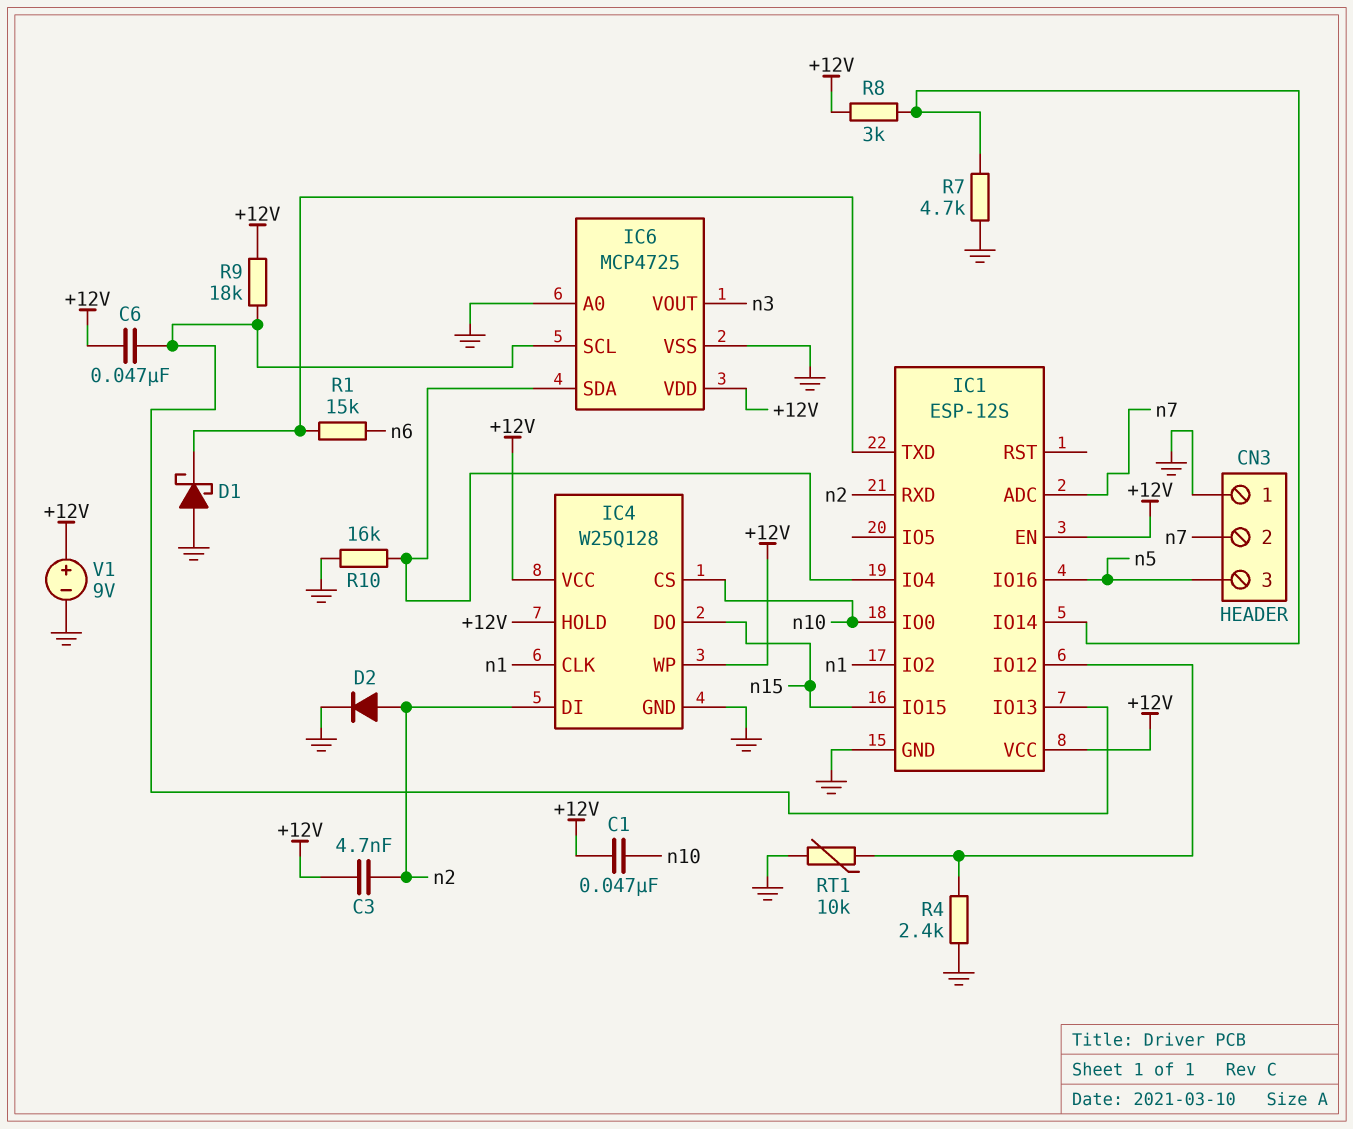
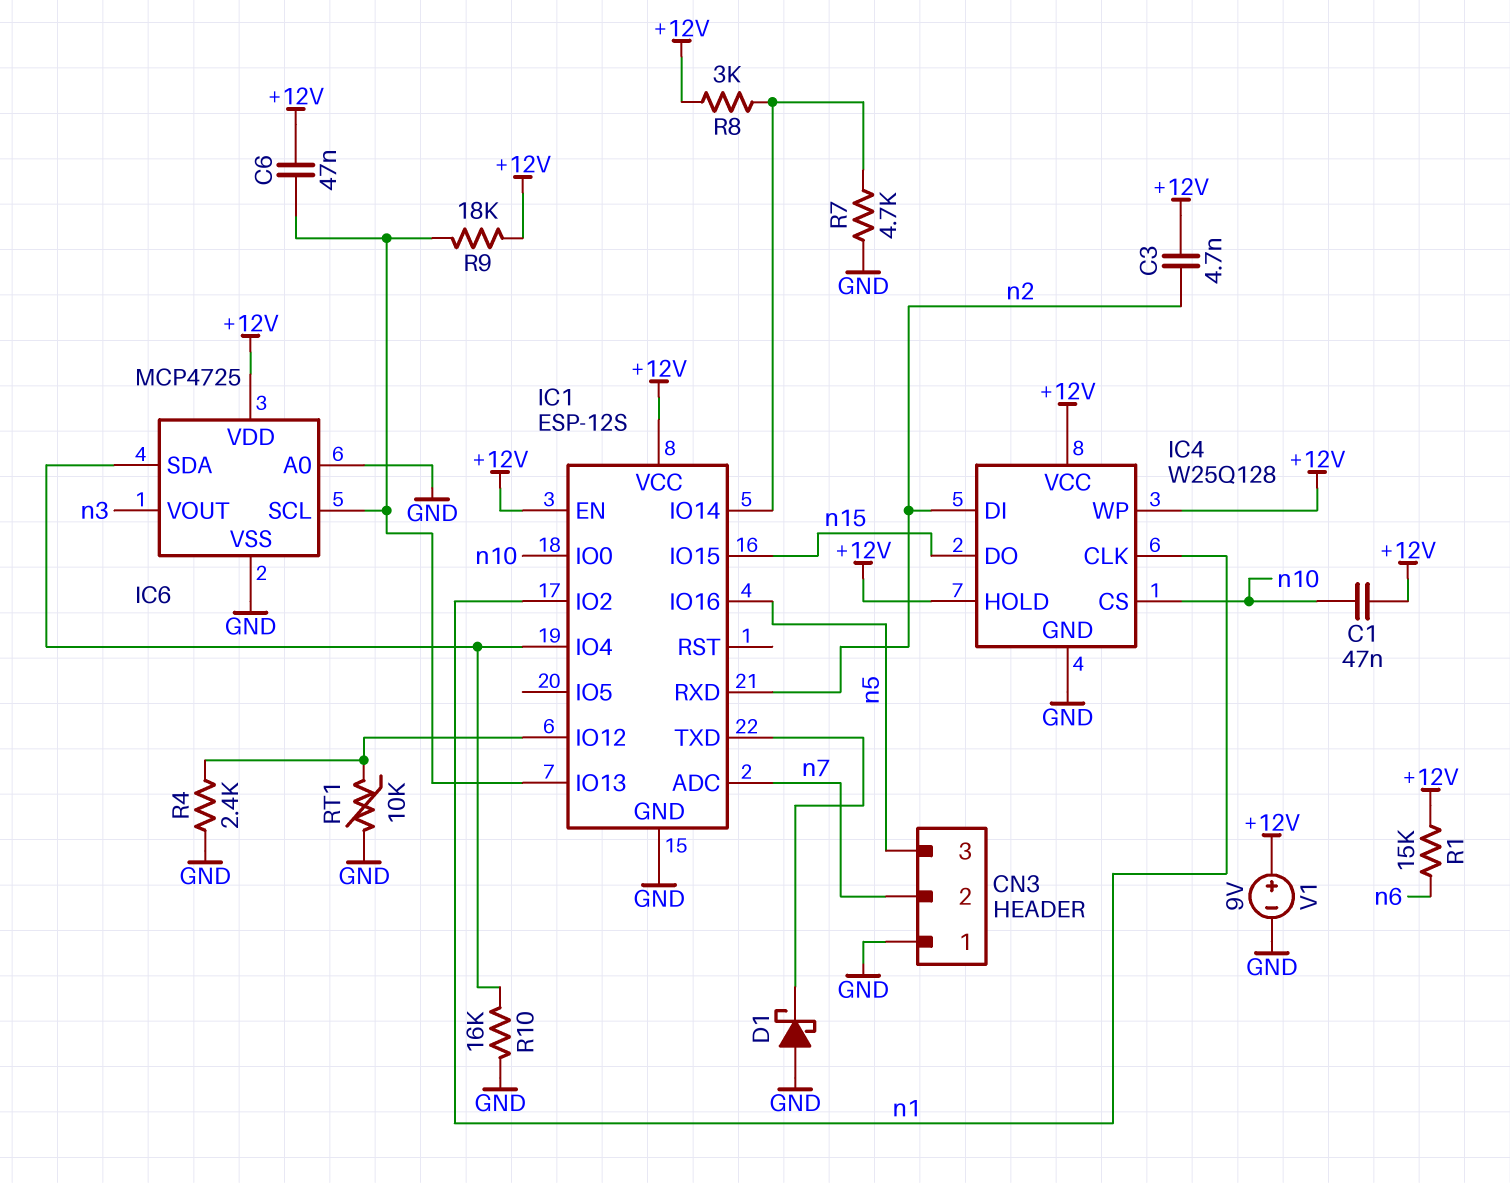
D2: diode (A n2, K GND) -> none
R1: 15k (IC1/TXD, n6) -> 15k (+12V, n6)

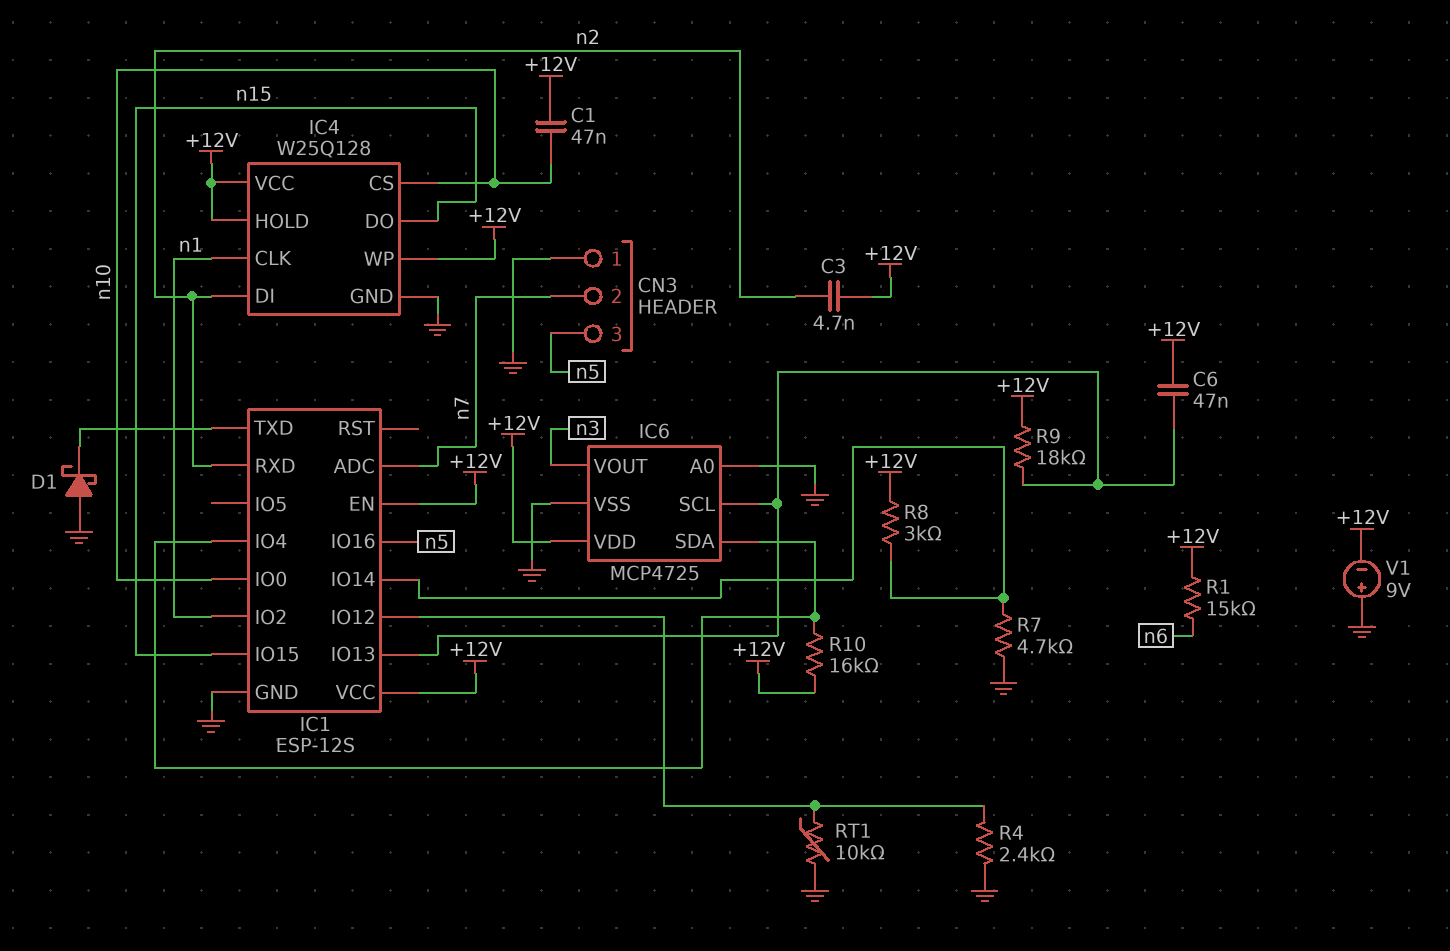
R10: 16k (GND, IC1/IO4) -> 16k (+12V, IC1/IO4)
V1: 9V (plus +12V, minus GND) -> 9V (plus GND, minus +12V)

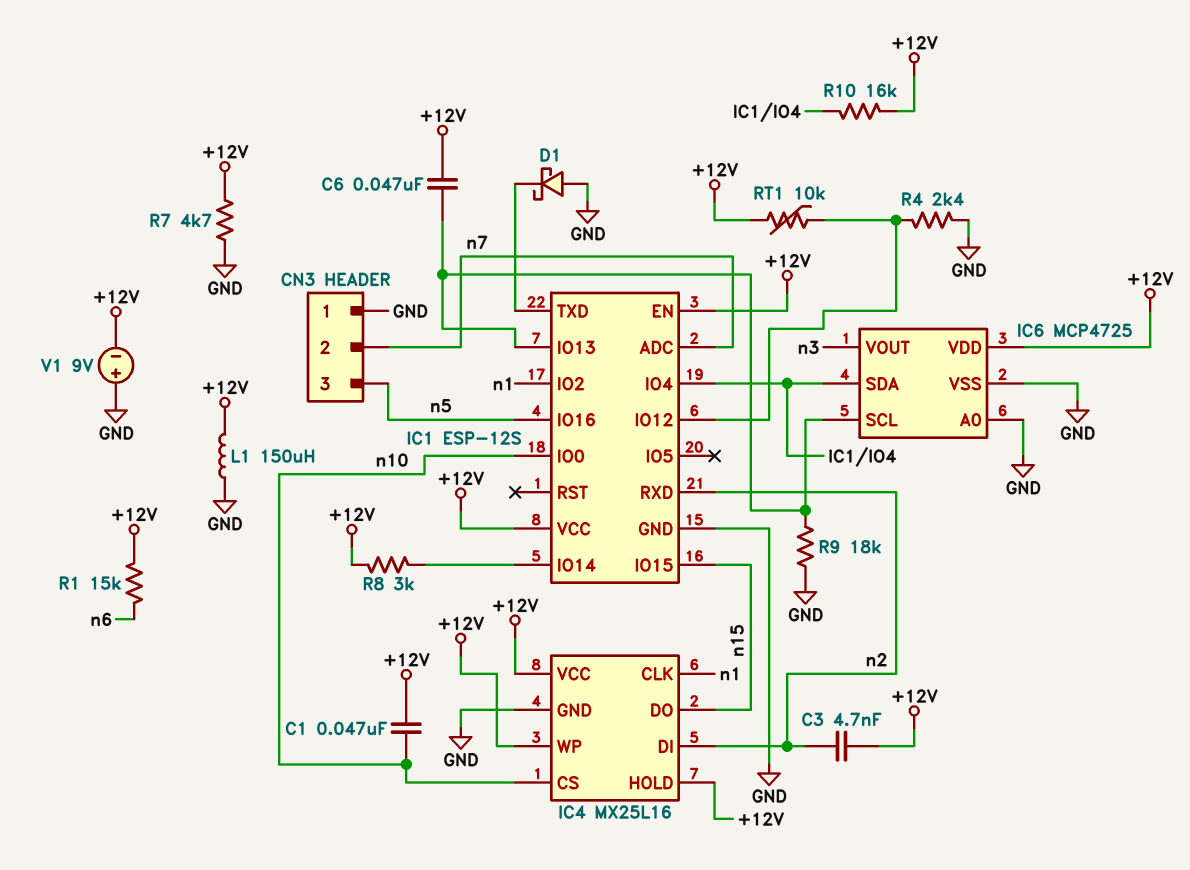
IC4: W25Q128 -> MX25L16
L1: none -> 150uH (+12V, GND)
R7: 4.7k (GND, IC1/IO14) -> 4.7k (+12V, GND)
R9: 18k (+12V, IC1/IO13) -> 18k (GND, IC1/IO13)
RT1: 10k (GND, IC1/IO12) -> 10k (+12V, IC1/IO12)

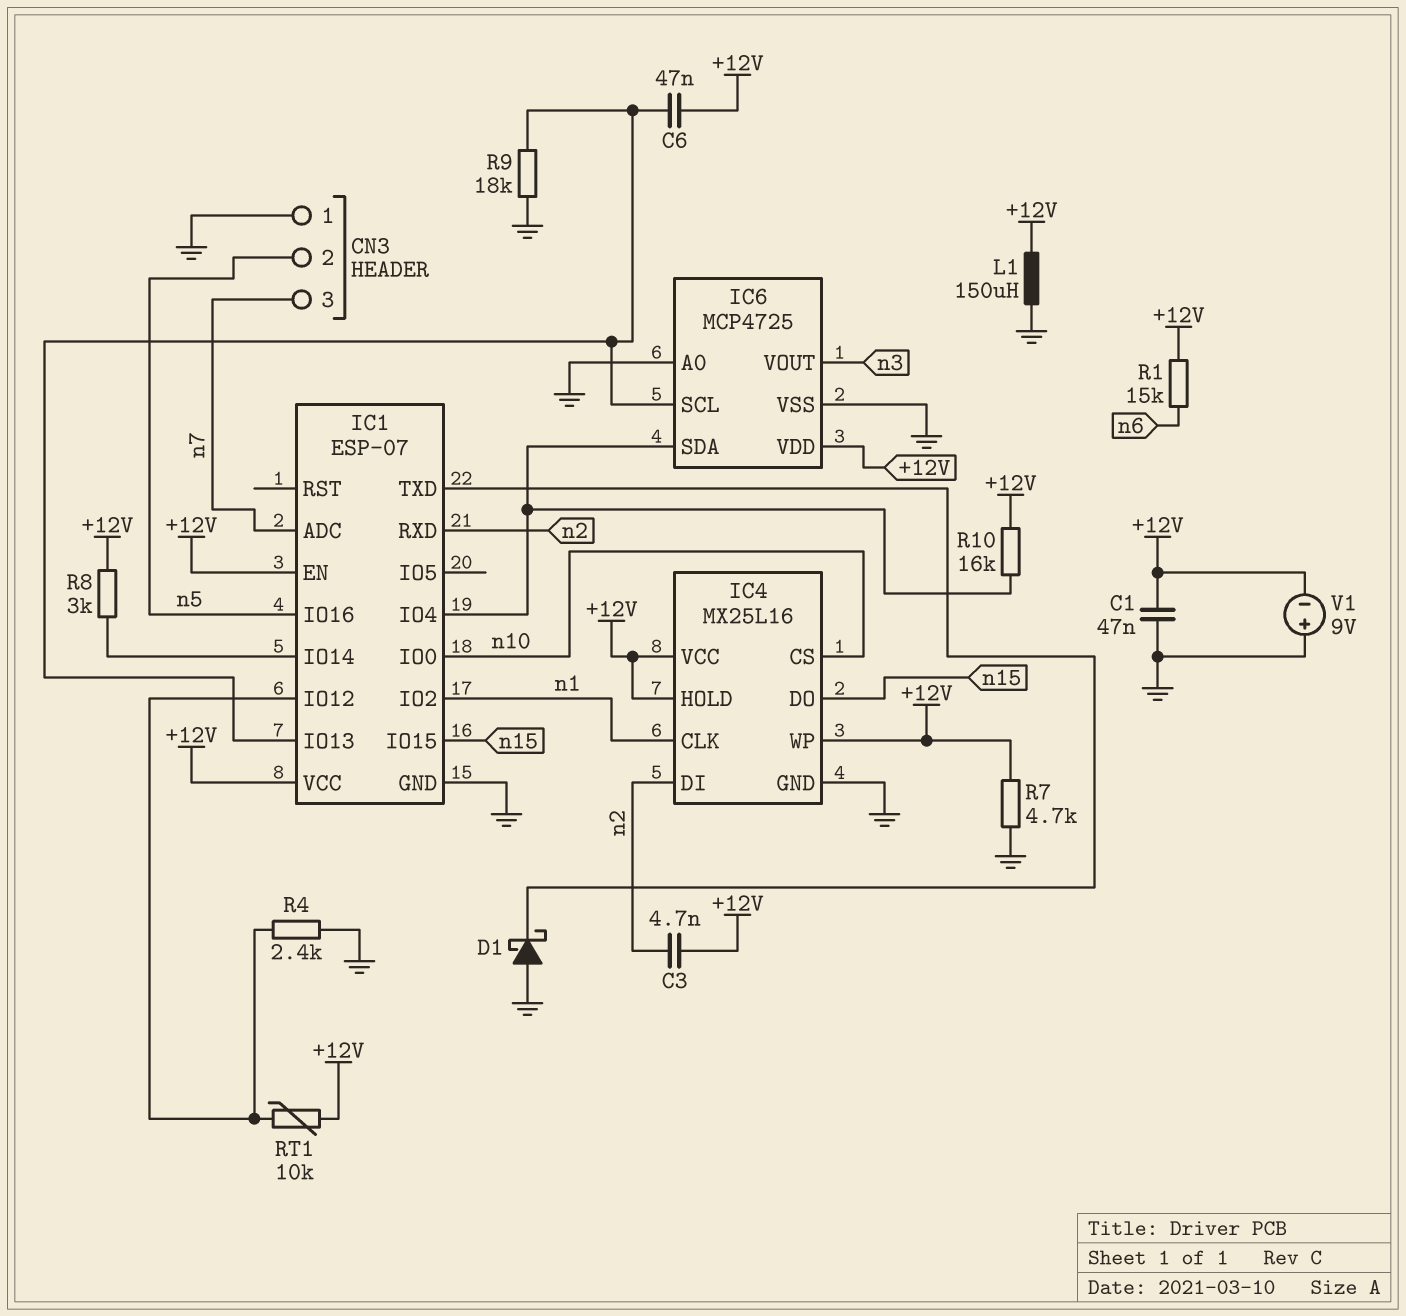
C1: 47nF (+12V, n10) -> 47nF (+12V, GND)
CN3 pin 2: n7 -> n5
CN3 pin 3: n5 -> n7
IC1: ESP-12S -> ESP-07

